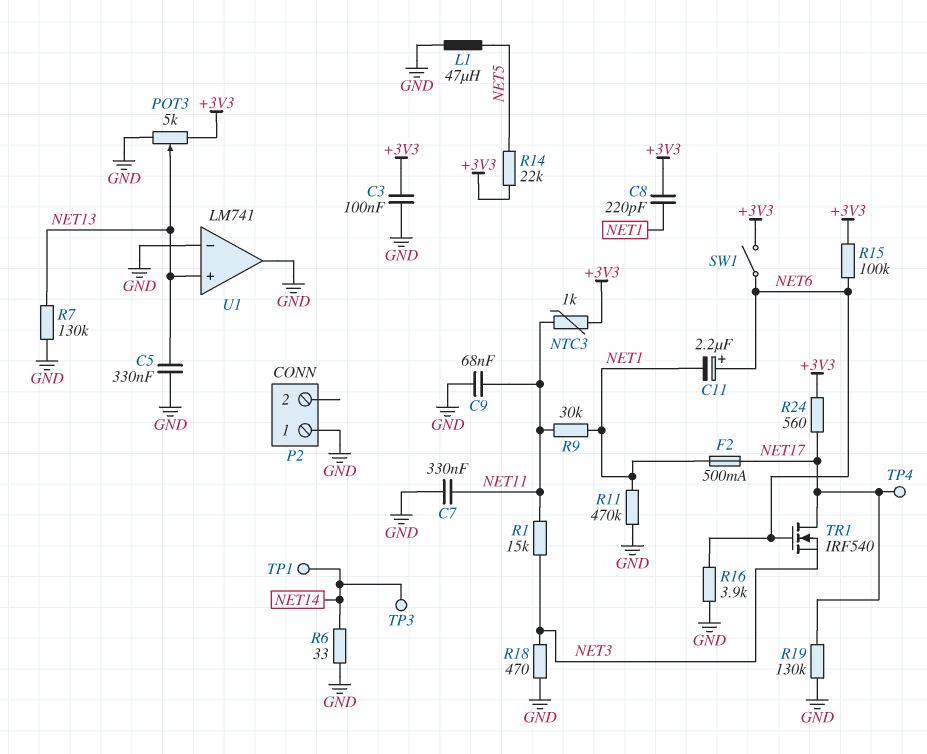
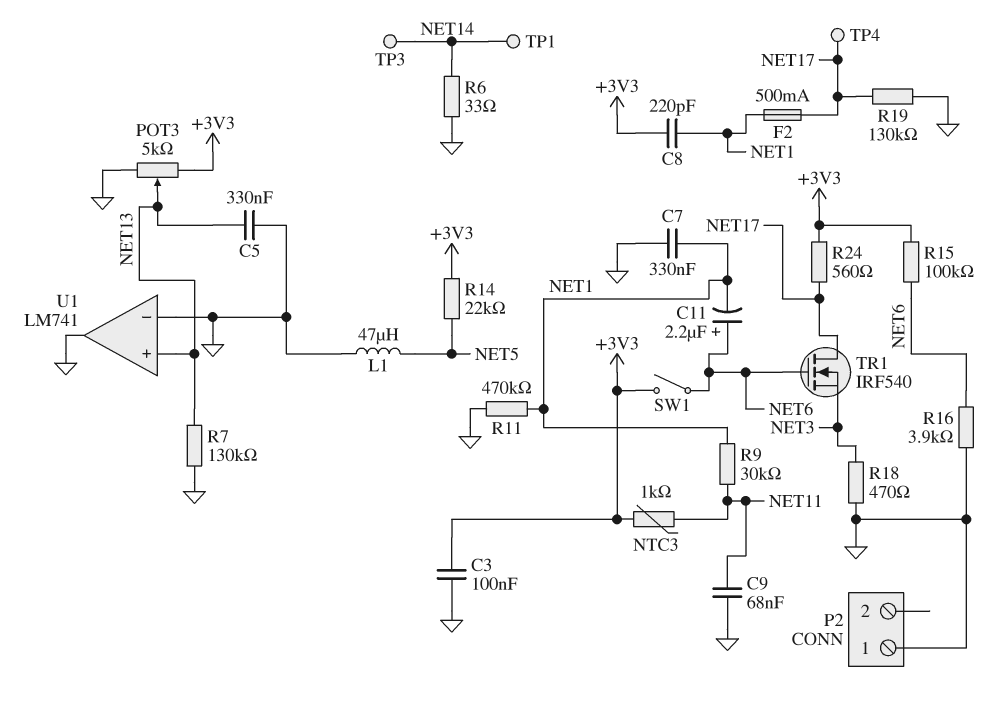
C7: 330nF (GND, NET11) -> 330nF (GND, NET1)
R1: 15k (NET3, NET11) -> none

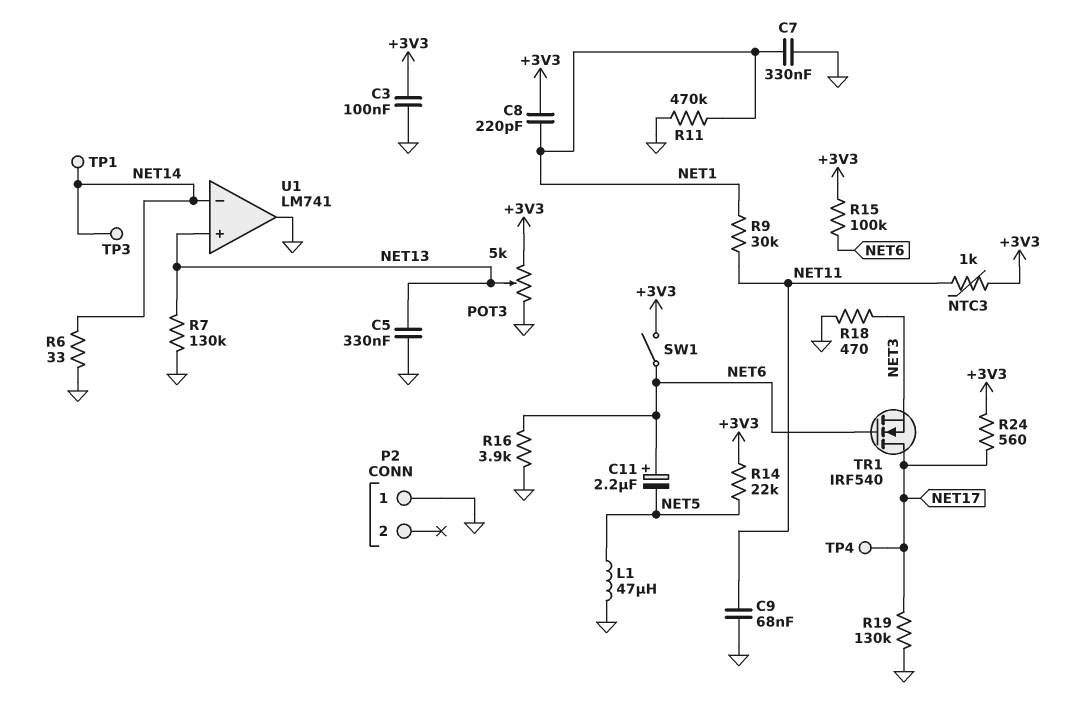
C11: 2.2uF (plus NET6, minus NET1) -> 2.2uF (plus NET6, minus NET5)
F2: 500mA (NET1, NET17) -> none
U1 pin in-: GND -> NET14

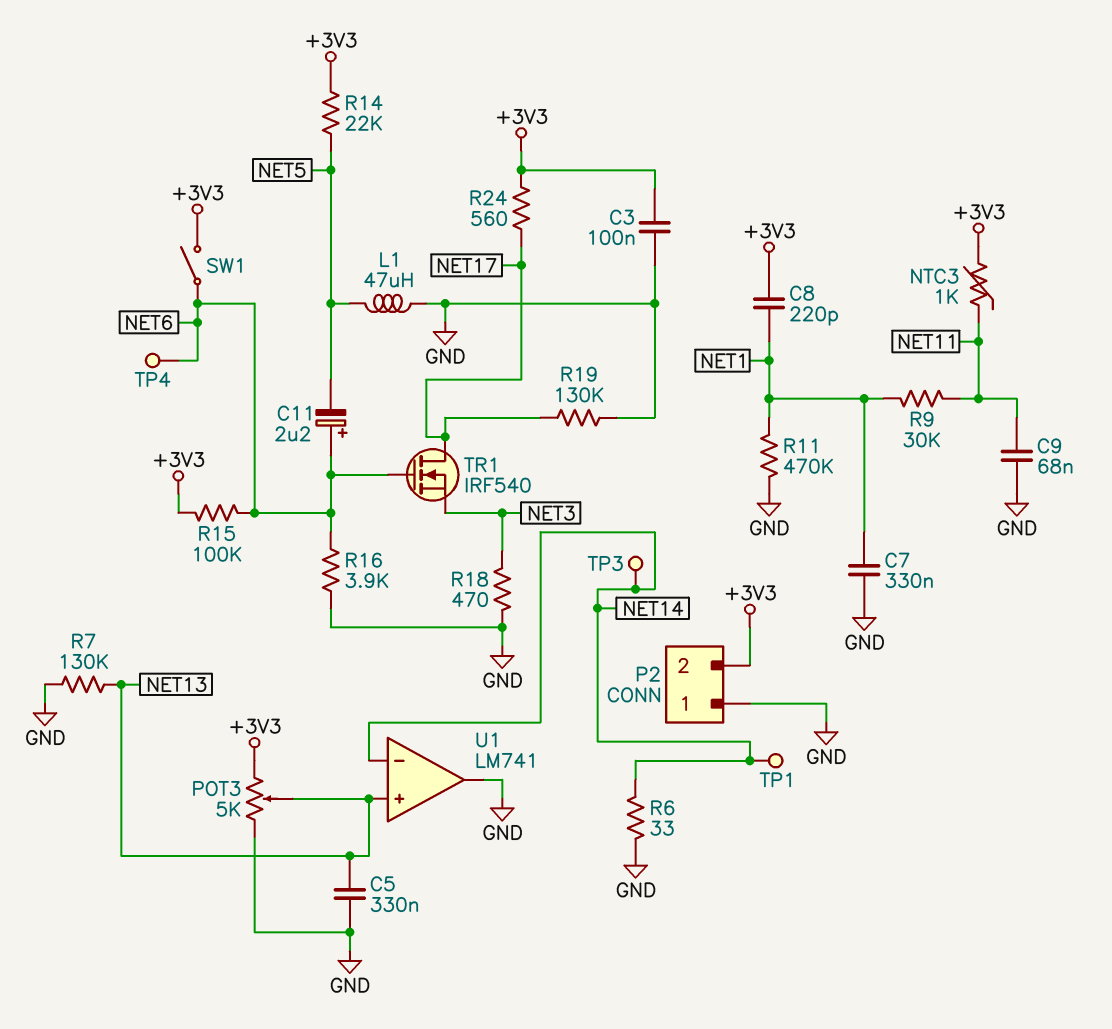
P2 pin 2: none -> +3V3
TP4: test point (NET17) -> test point (NET6)

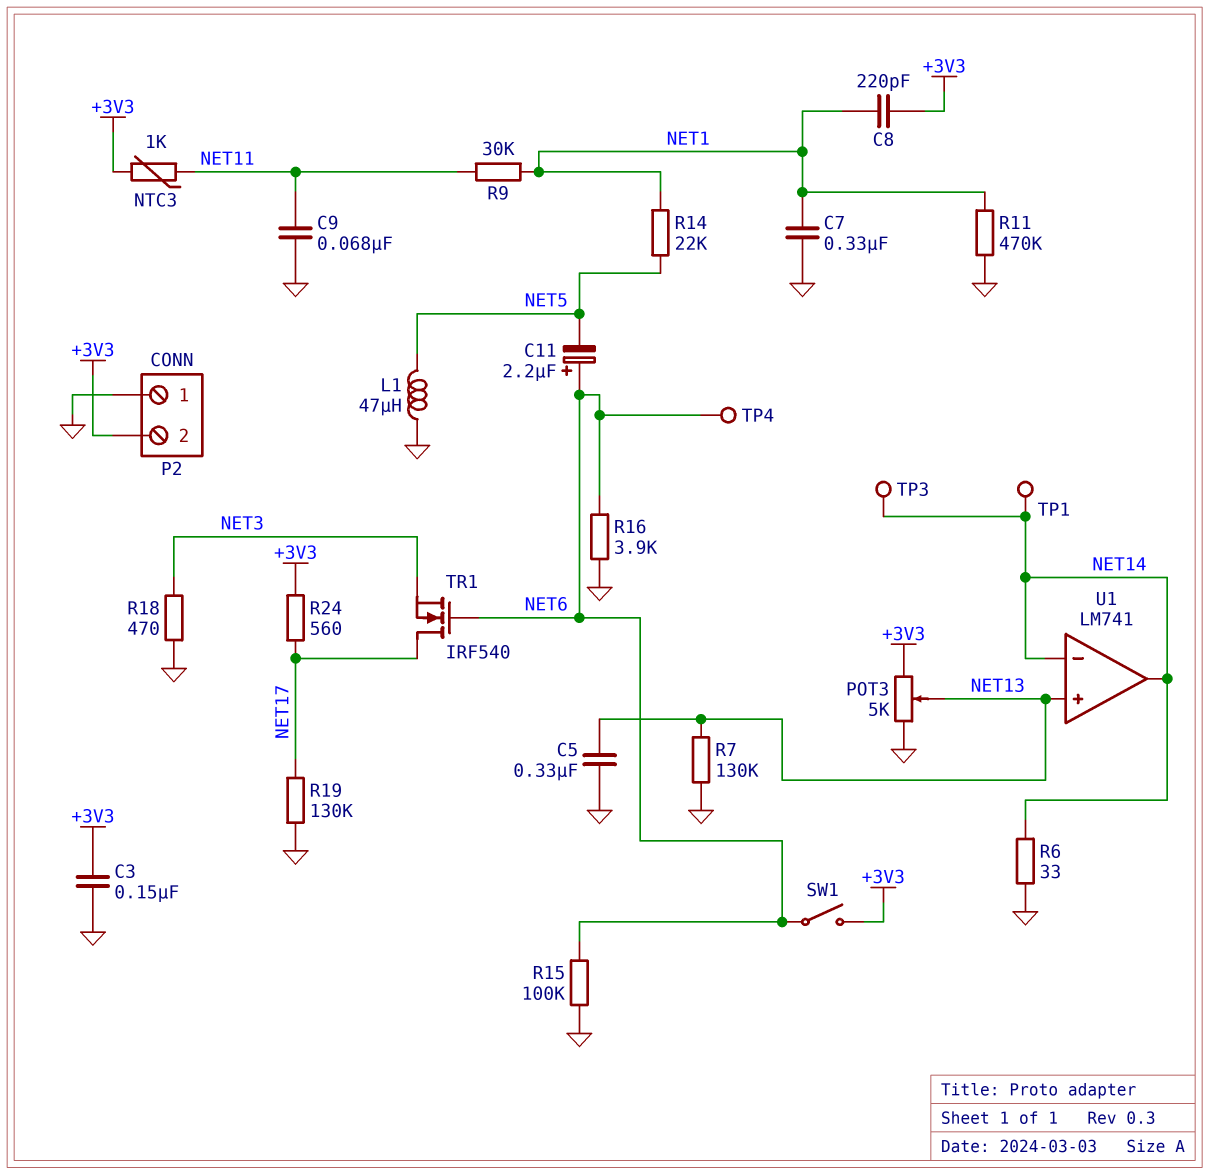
C3: 100nF (+3V3, GND) -> 150nF (+3V3, GND)
R14: 22k (+3V3, NET5) -> 22k (NET1, NET5)
R15: 100k (+3V3, NET6) -> 100k (GND, NET6)
U1 pin out: GND -> NET14

